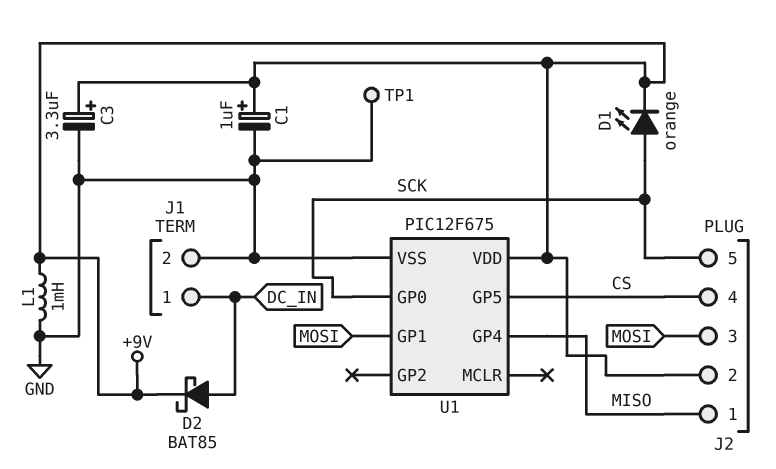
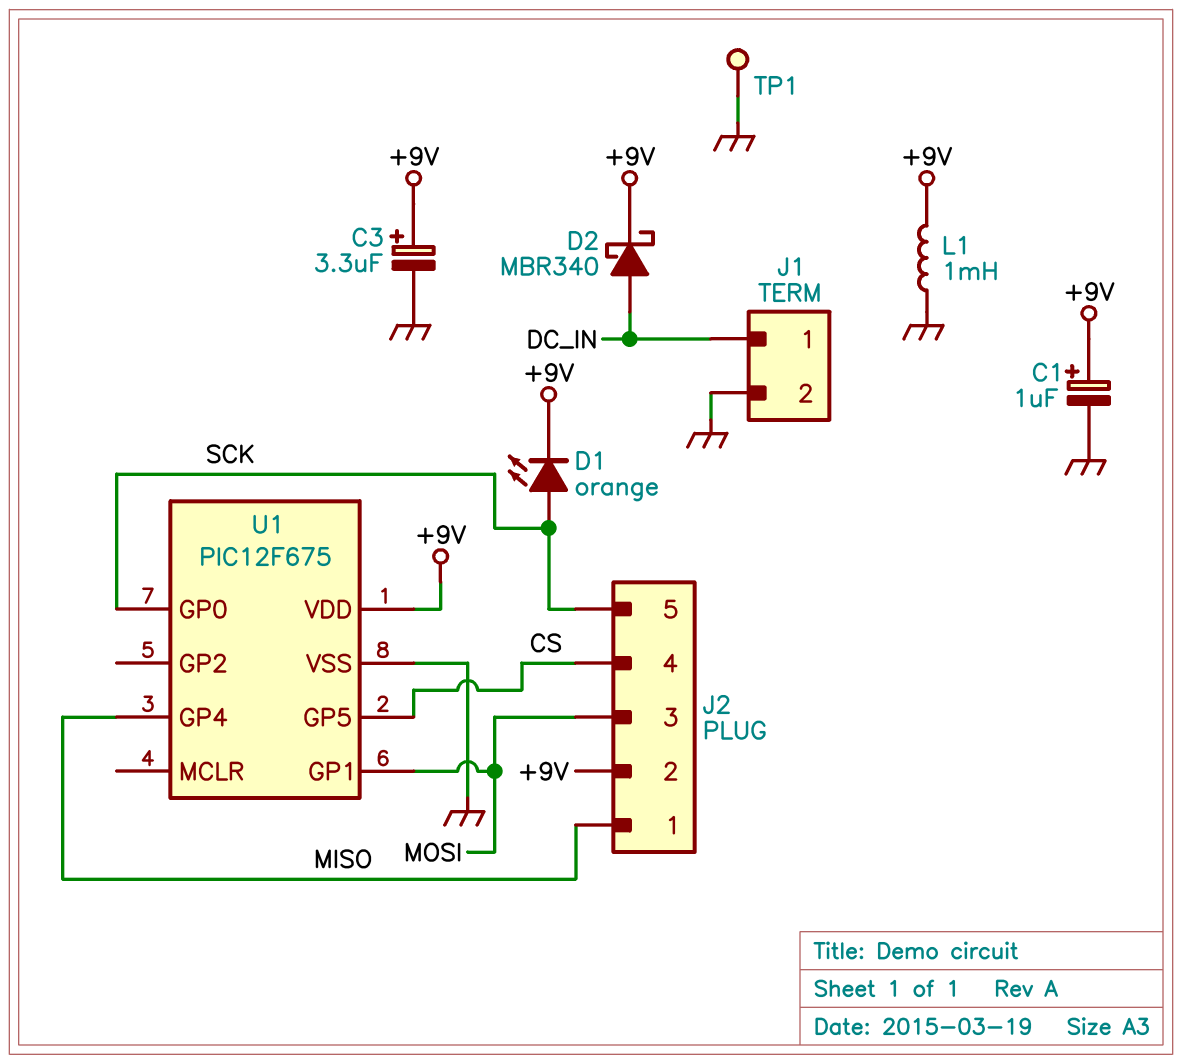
D2: schottky BAT85 (A DC_IN, K +9V) -> schottky MBR340 (A DC_IN, K +9V)

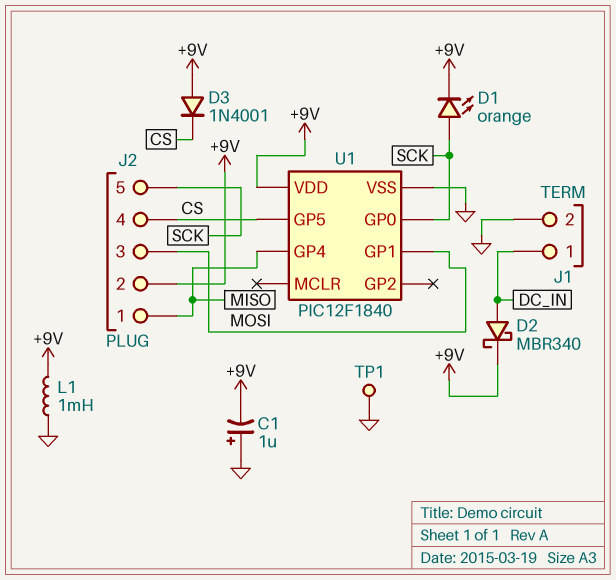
C1: 1uF (plus +9V, minus GND) -> 1uF (plus GND, minus +9V)
C3: 3.3uF (plus +9V, minus GND) -> none
D3: none -> diode 1N4001 (A +9V, K CS)
U1: PIC12F675 -> PIC12F1840

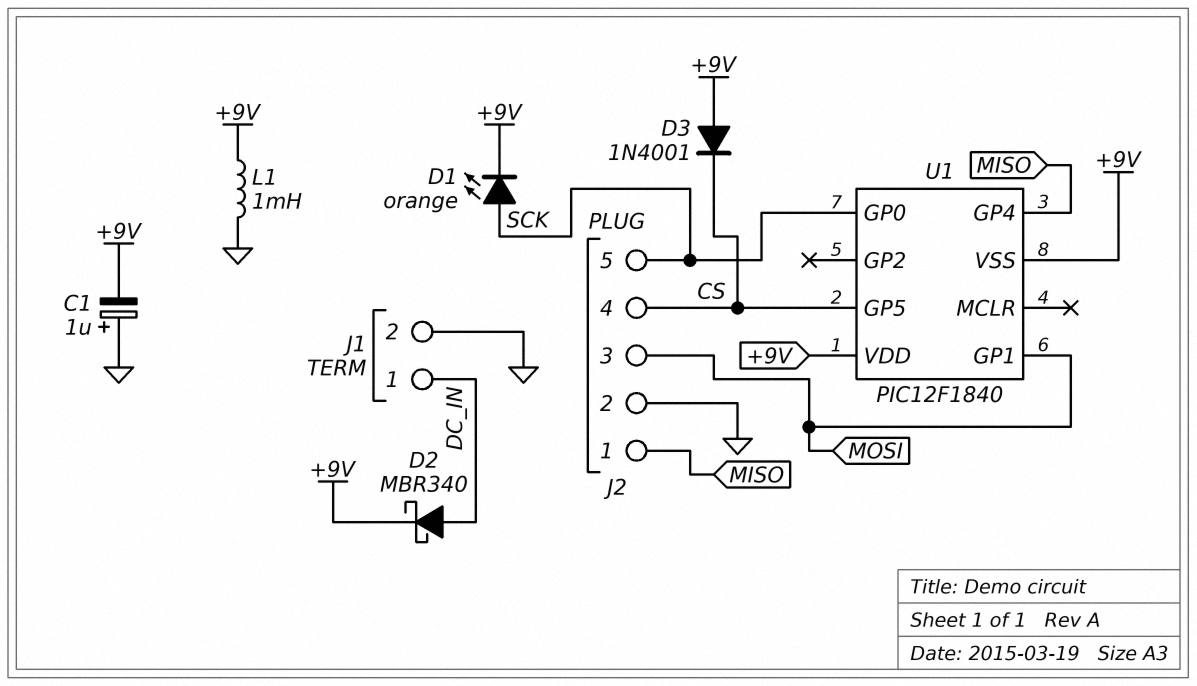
J2 pin 2: +9V -> GND
TP1: test point (GND) -> none
U1 pin VSS: GND -> +9V

